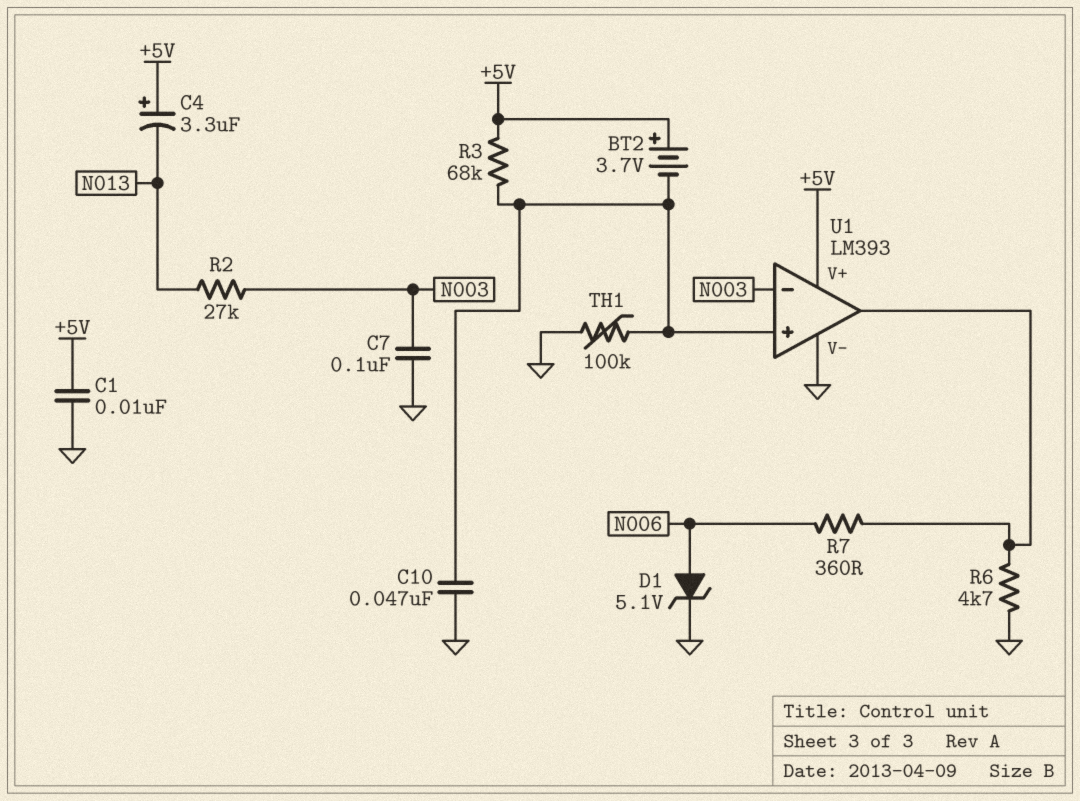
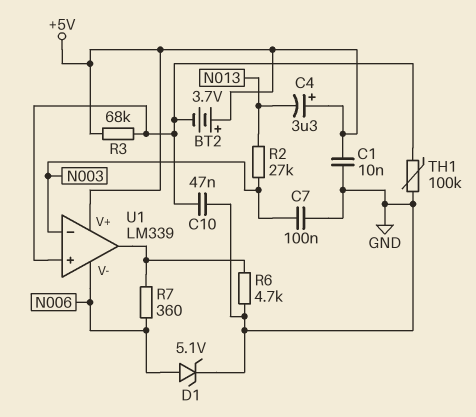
U1: LM393 -> LM339
U1 pin V-: GND -> N006

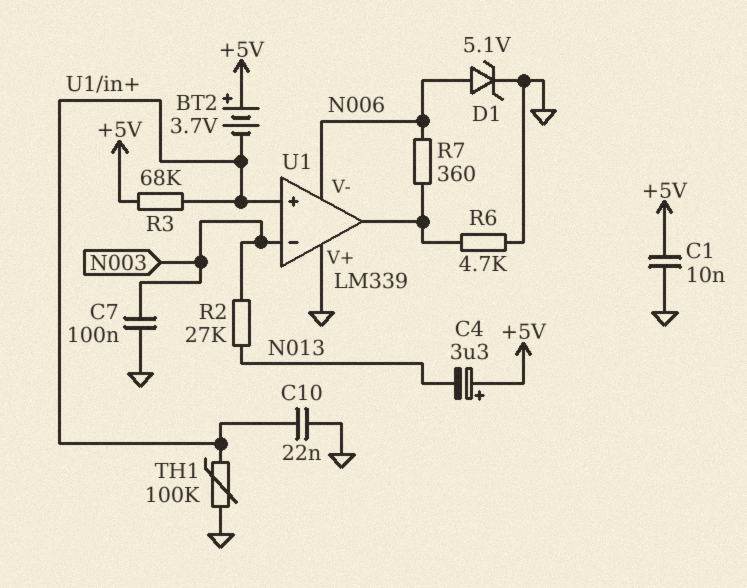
C10: 47nF (GND, U1/in+) -> 22nF (GND, U1/in+)
U1 pin V+: +5V -> GND

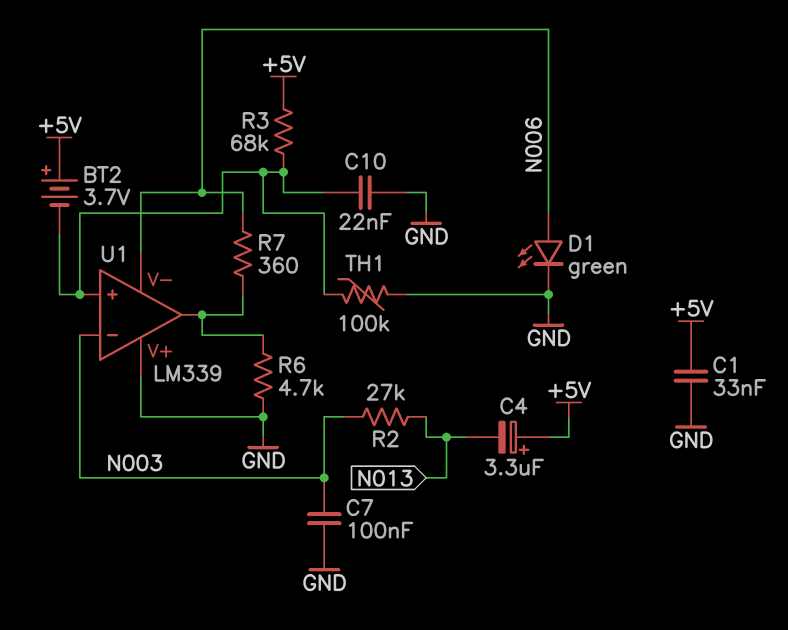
C1: 10nF (+5V, GND) -> 33nF (+5V, GND)
D1: zener 5.1V (A N006, K GND) -> LED green (A N006, K GND)

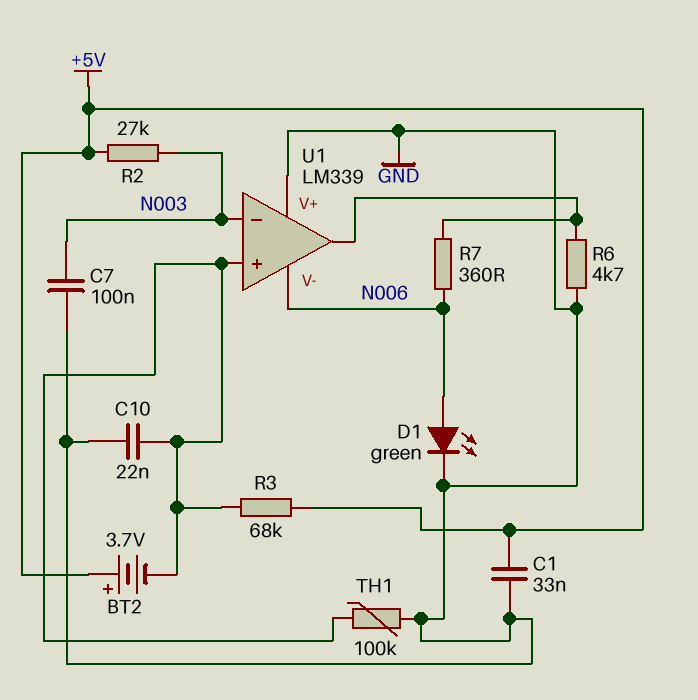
C4: 3.3uF (plus +5V, minus N013) -> none
R2: 27k (N003, N013) -> 27k (+5V, N003)

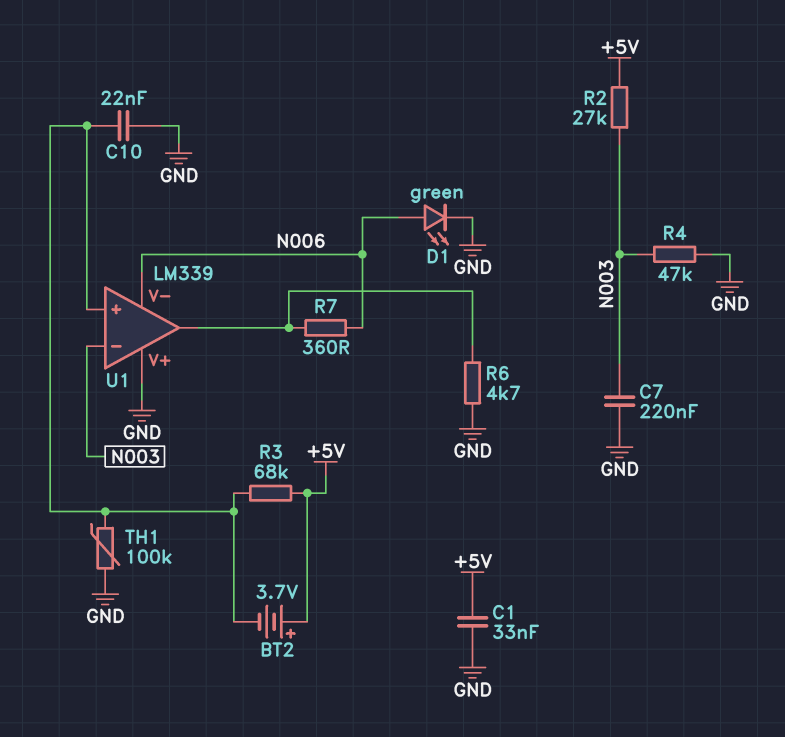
C7: 100nF (GND, N003) -> 220nF (GND, N003)
R4: none -> 47k (GND, N003)

